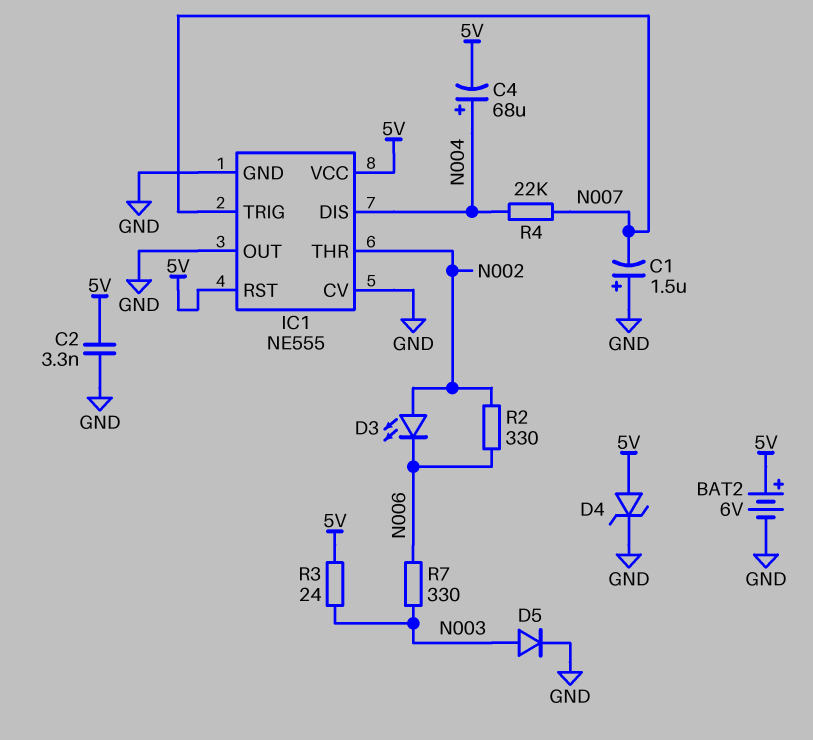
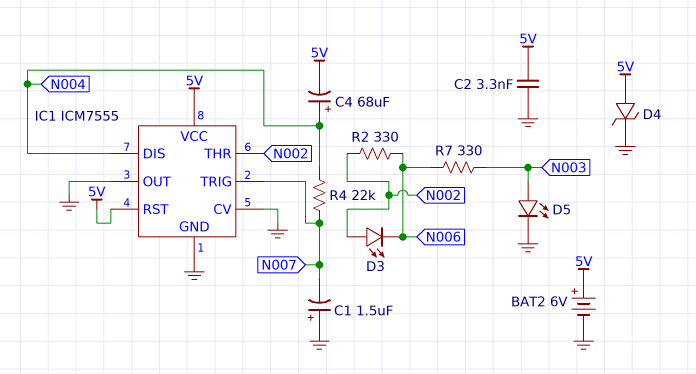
D5: diode (A N003, K GND) -> LED (A N003, K GND)
IC1: NE555 -> ICM7555
R3: 24 (5V, N003) -> none

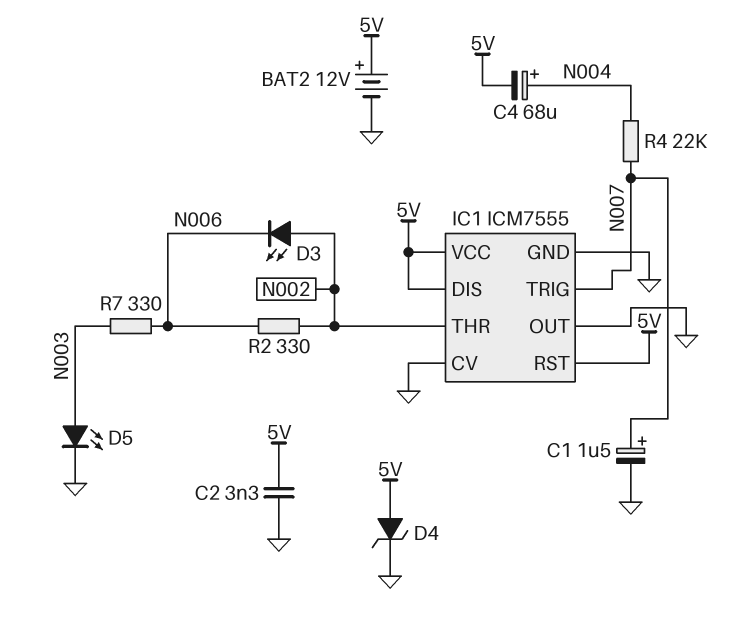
BAT2: 6V (plus 5V, minus GND) -> 12V (plus 5V, minus GND)
C1: 1.5uF (plus GND, minus N007) -> 1.5uF (plus N007, minus GND)
IC1 pin DIS: N004 -> 5V

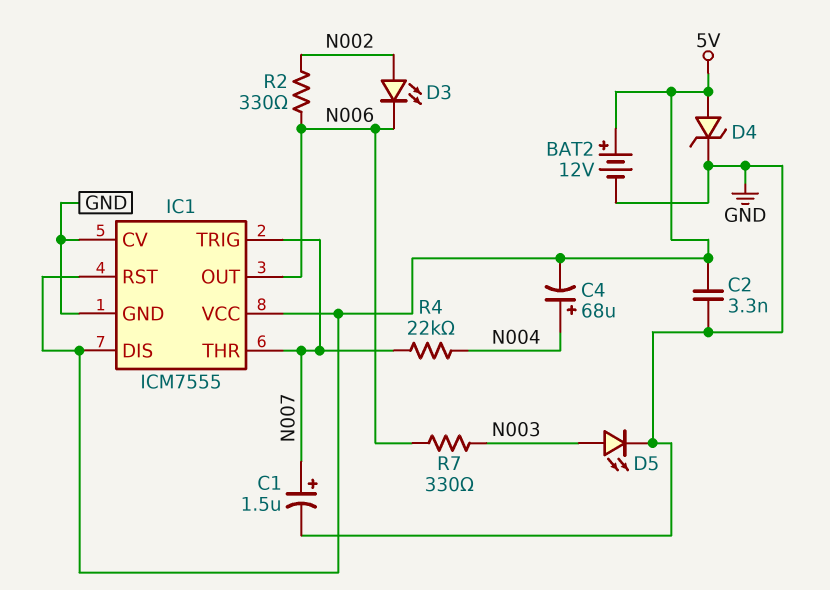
IC1 pin OUT: GND -> N006
IC1 pin THR: N002 -> N007

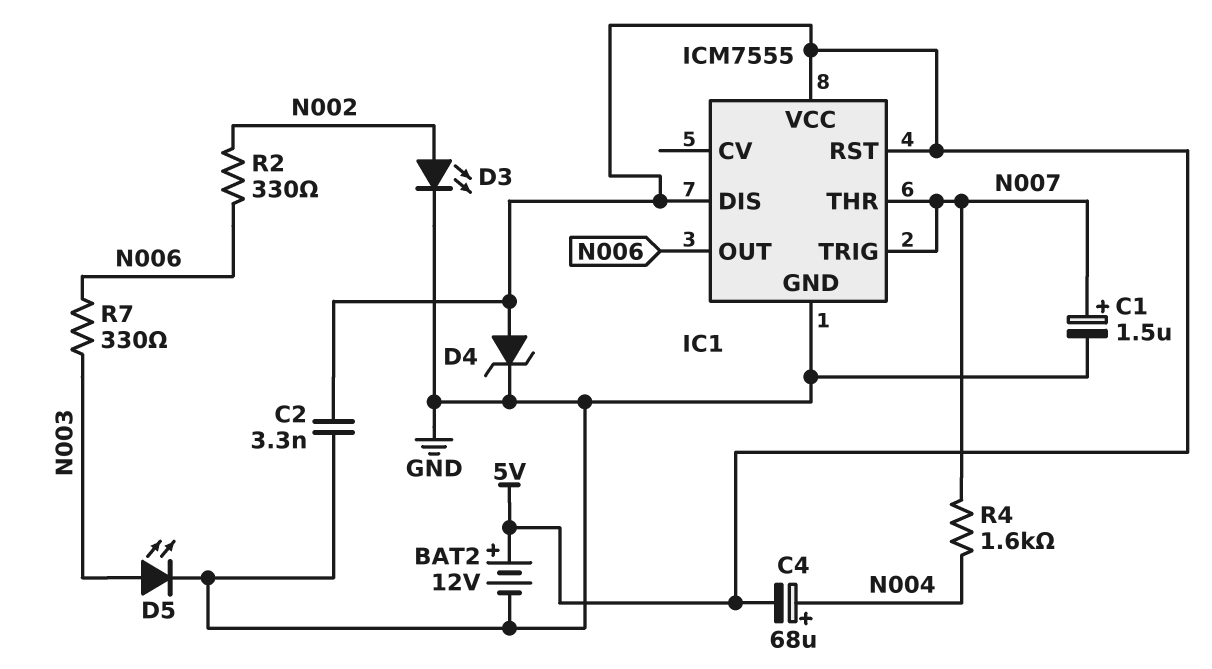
D3: LED (A N002, K N006) -> LED (A N002, K GND)
IC1 pin CV: GND -> none
R4: 22k (N004, N007) -> 1.6k (N004, N007)

